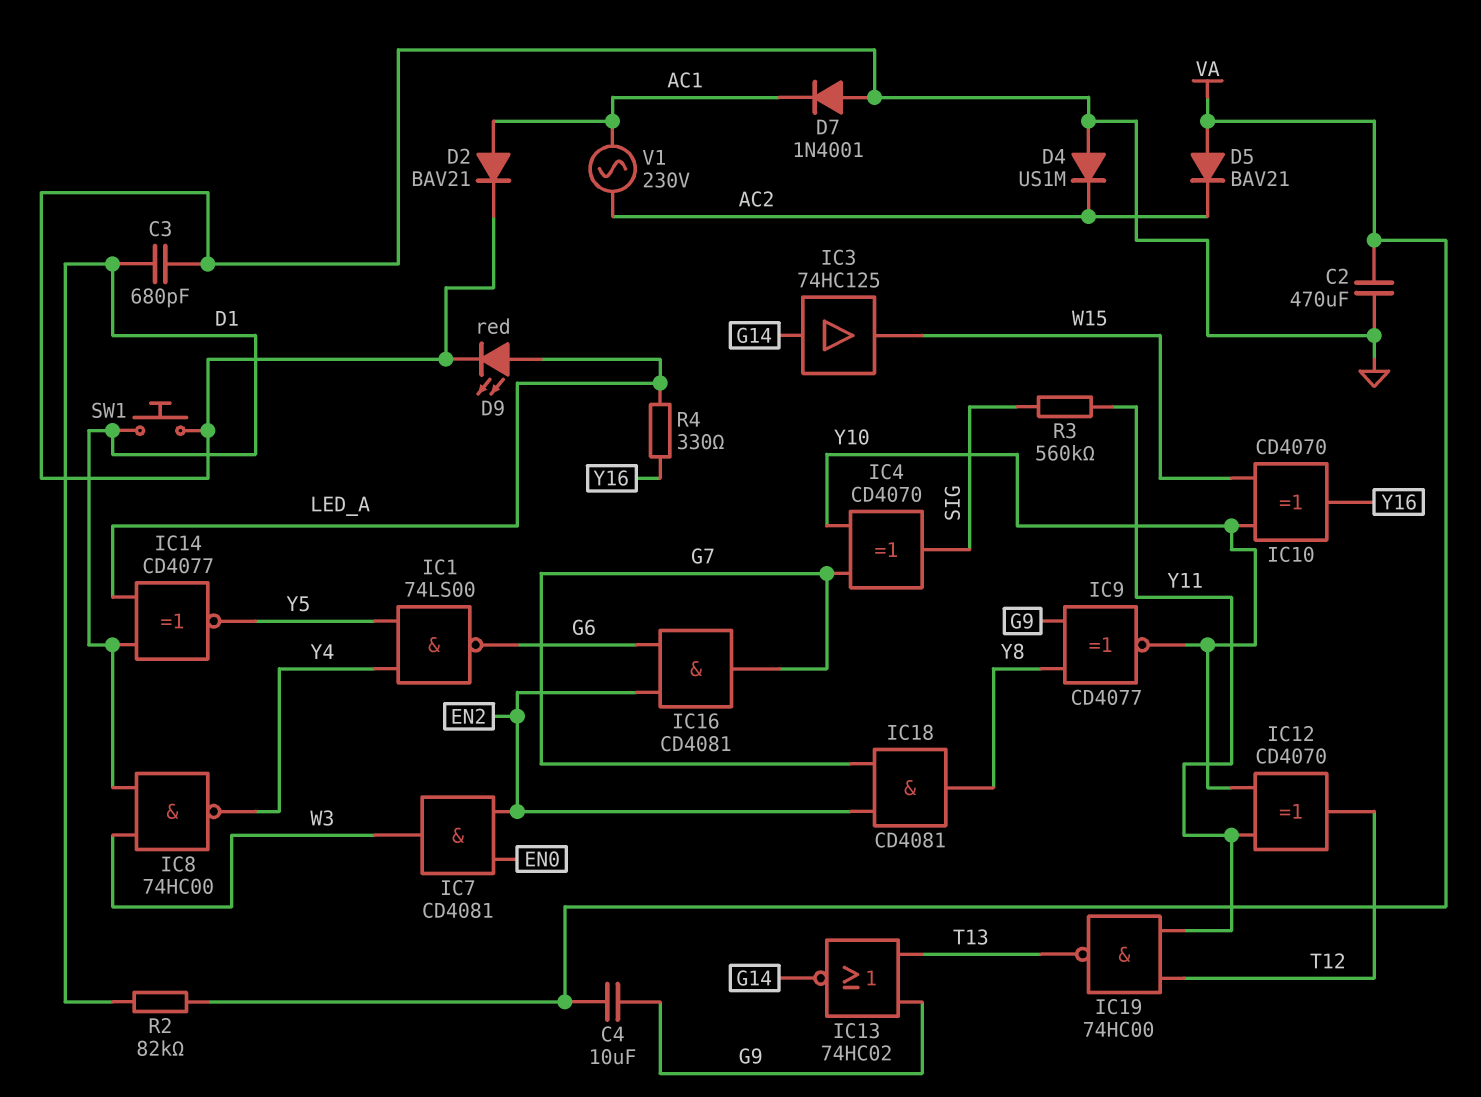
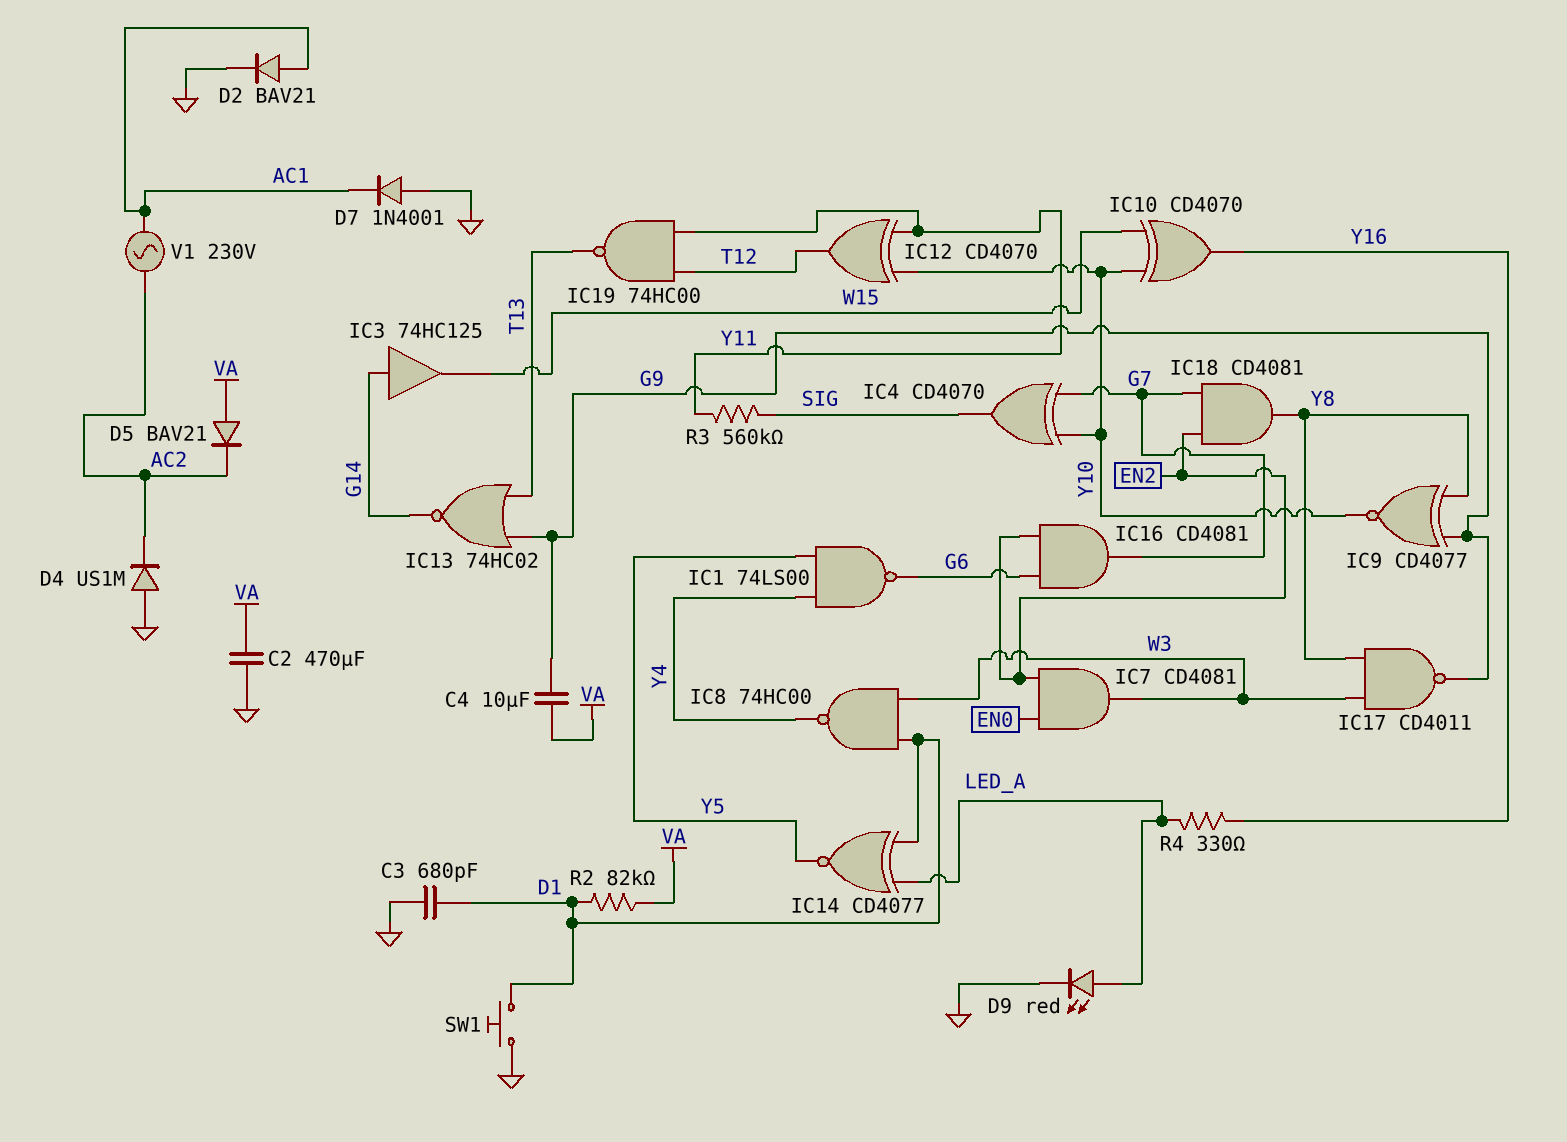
IC17: none -> NAND CD4011 (in W3, in Y8, out G9)

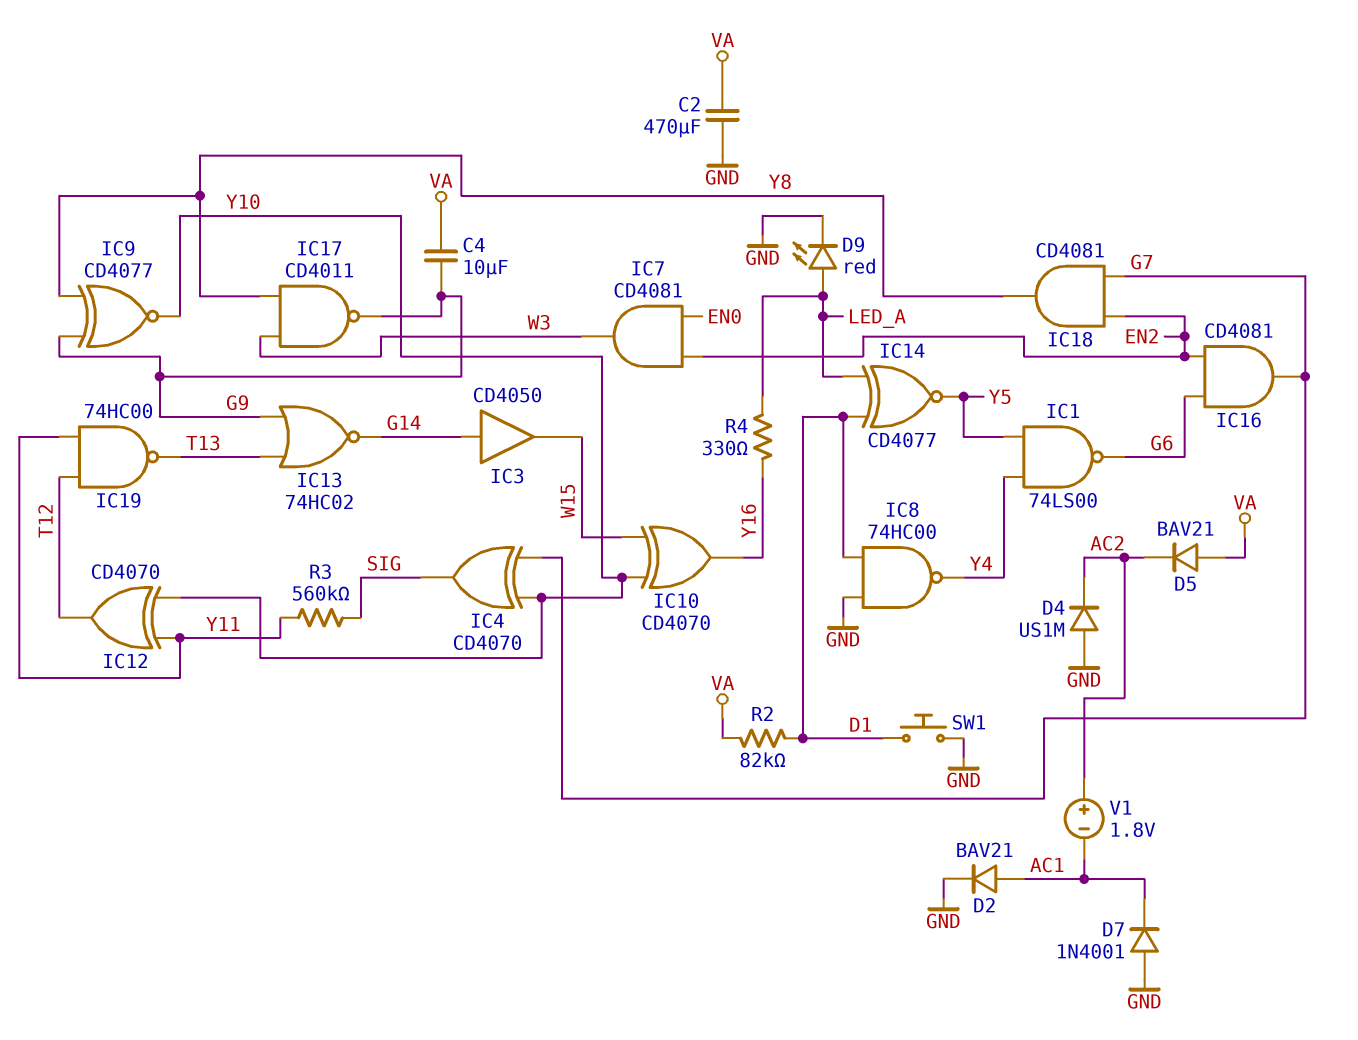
C3: 680pF (D1, GND) -> none
IC3: buffer 74HC125 (in G14, out W15) -> buffer CD4050 (in G14, out W15)
IC8: NAND 74HC00 (in D1, in W3, out Y4) -> NAND 74HC00 (in D1, in GND, out Y4)
V1: AC 230V (AC1, AC2) -> 1.8V (plus AC2, minus AC1)

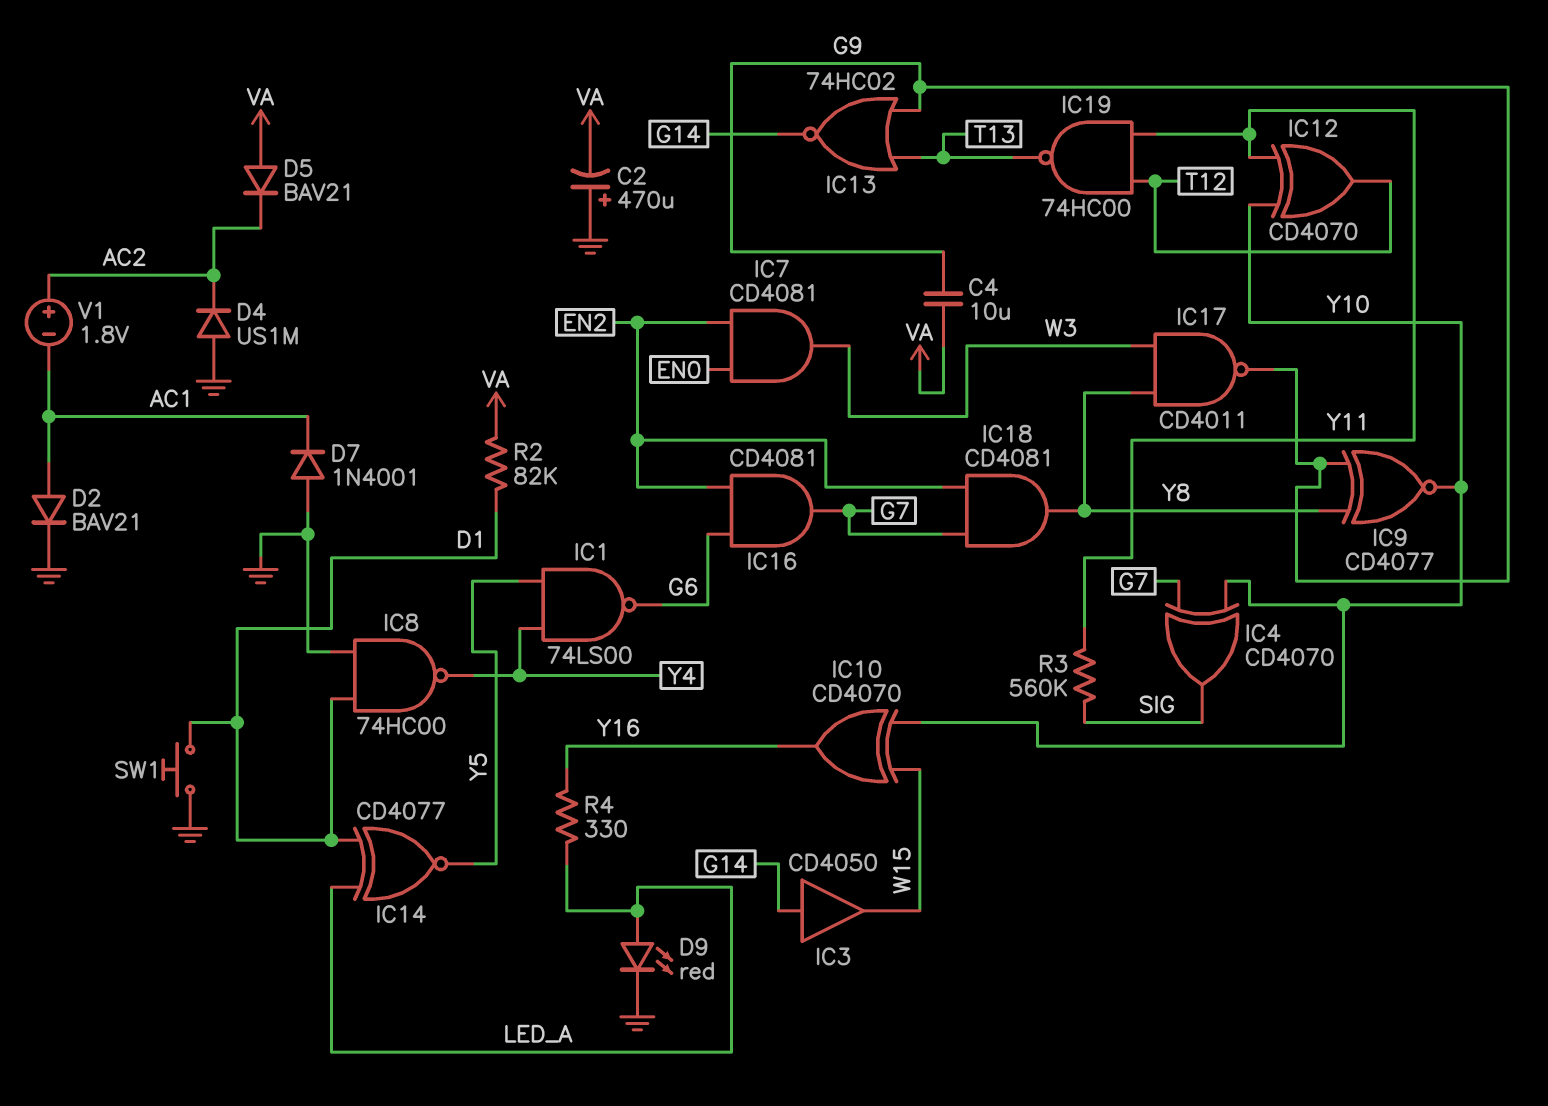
C2: 470uF (GND, VA) -> 470uF (plus GND, minus VA)

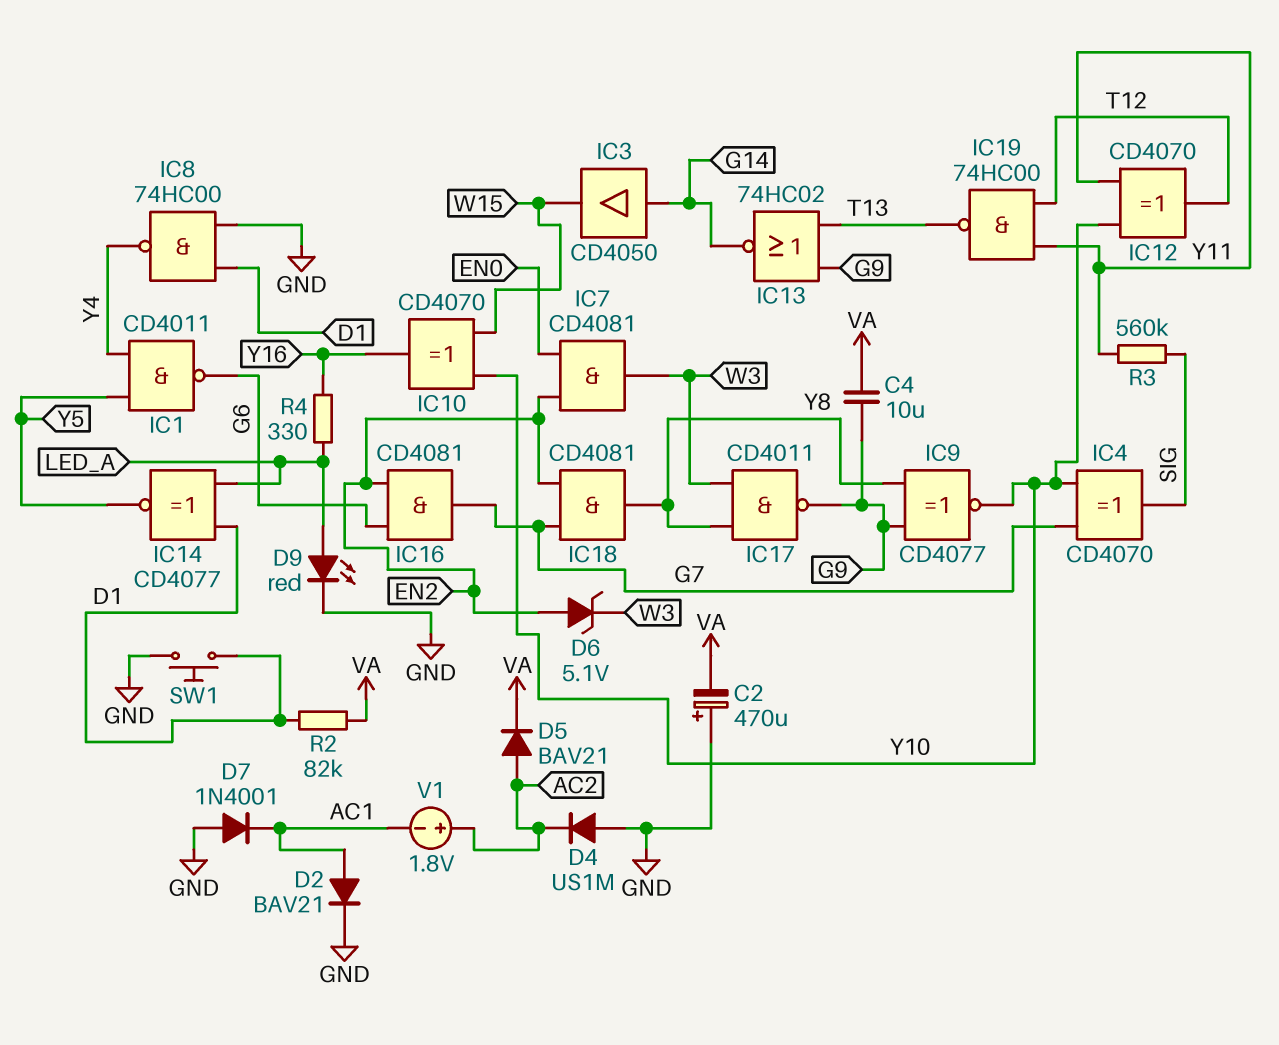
D5: diode BAV21 (A VA, K AC2) -> diode BAV21 (A AC2, K VA)
D6: none -> zener 5.1V (A EN2, K W3)
IC1: NAND 74LS00 (in Y4, in Y5, out G6) -> NAND CD4011 (in Y4, in Y5, out G6)

